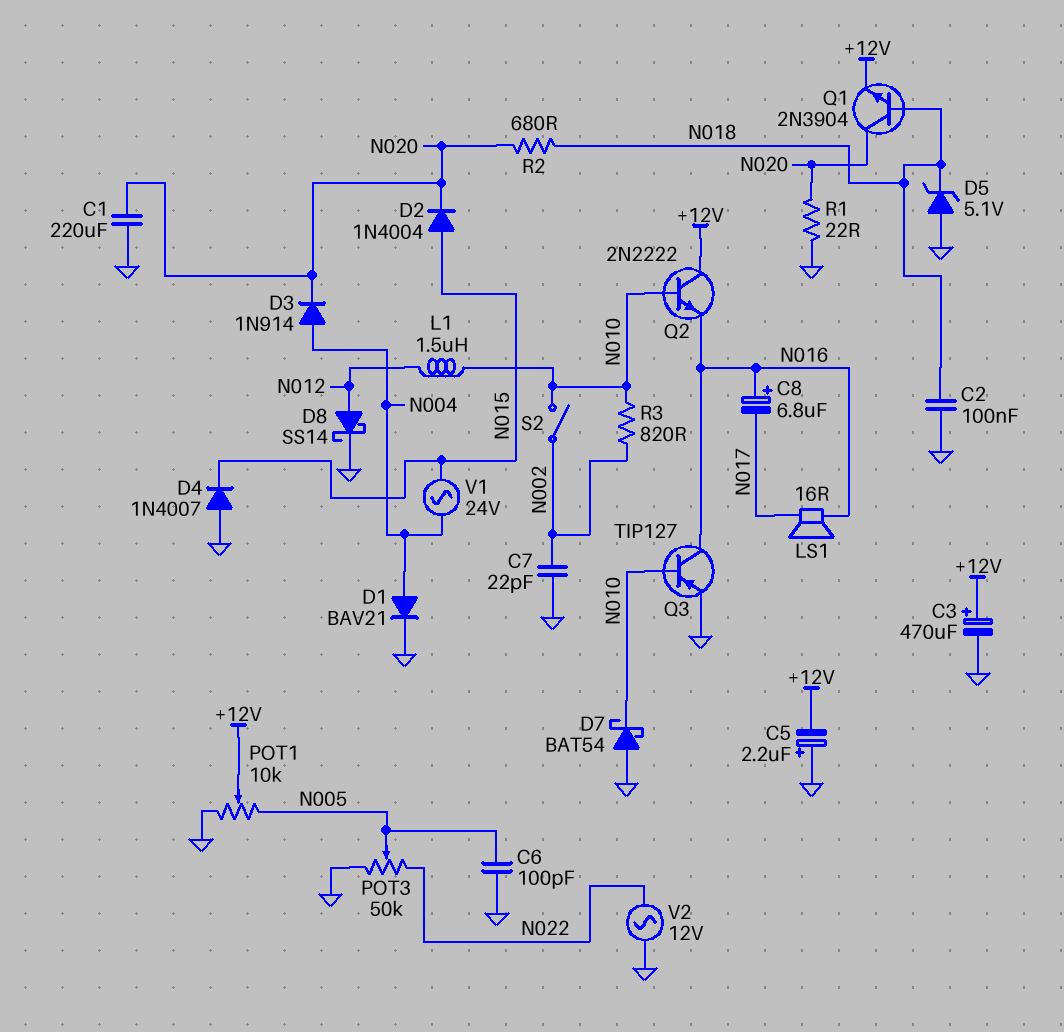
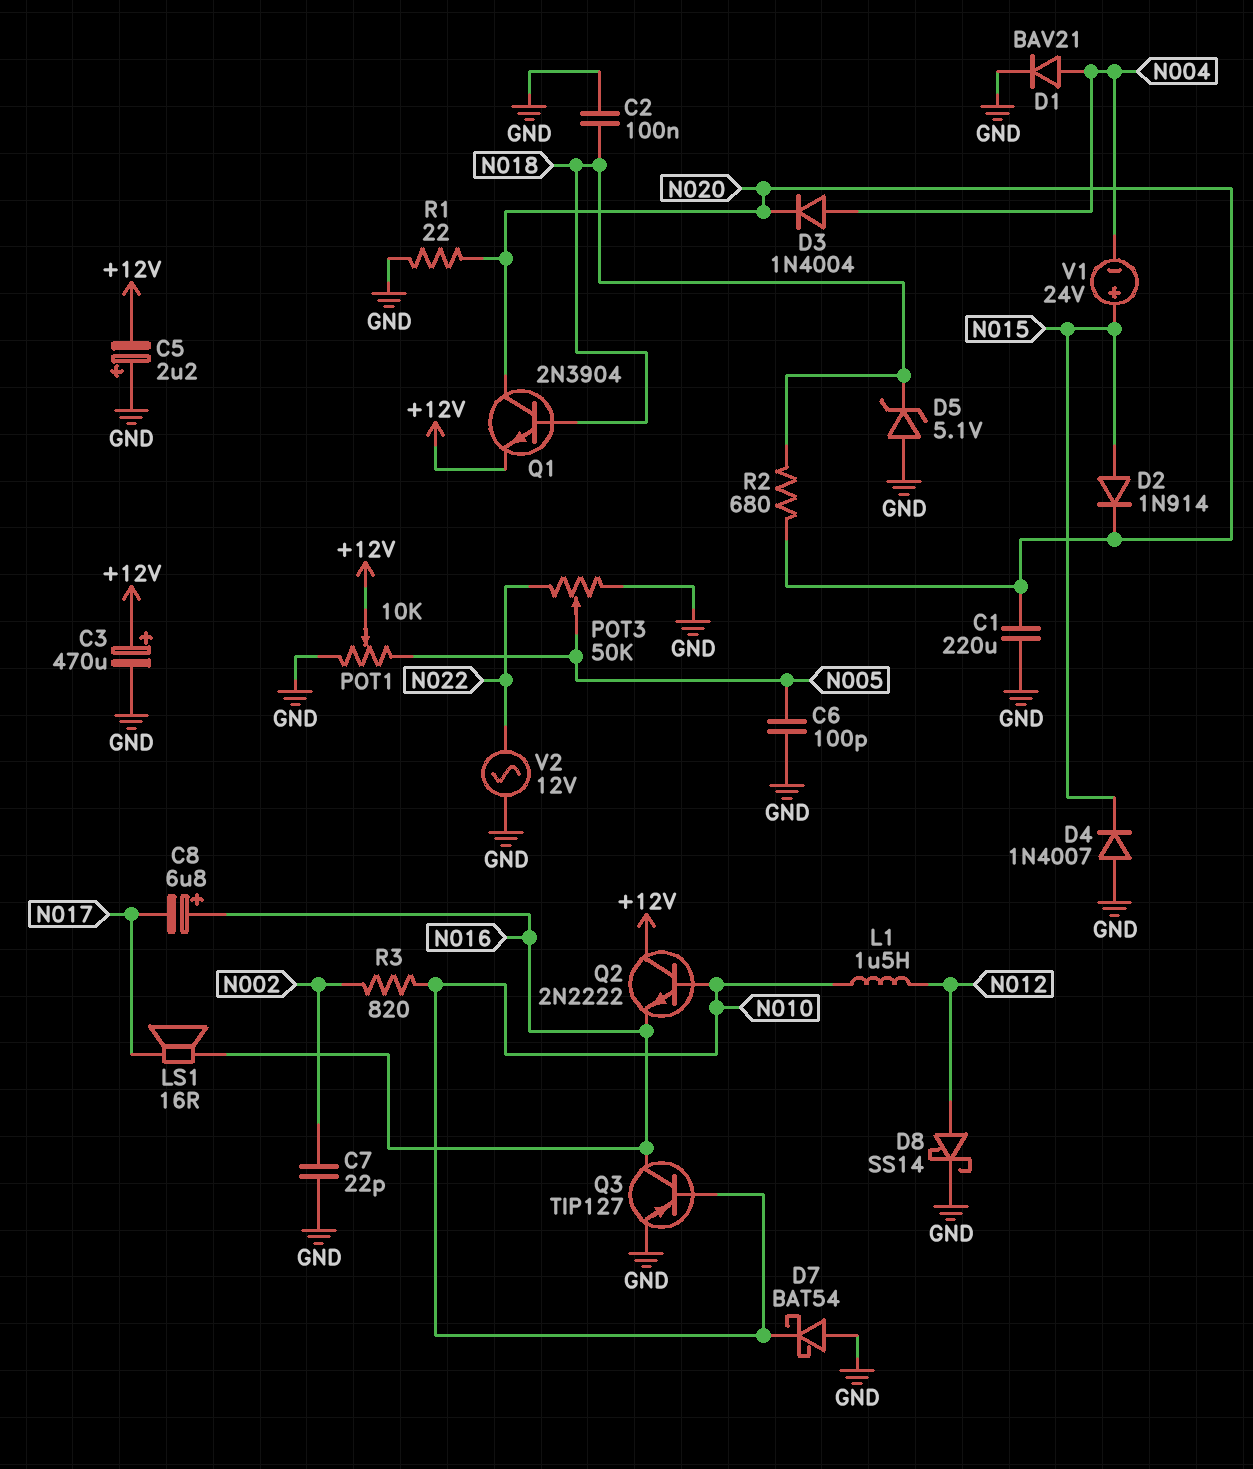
D2: diode 1N4004 (A N015, K N020) -> diode 1N914 (A N015, K N020)
D3: diode 1N914 (A N004, K N020) -> diode 1N4004 (A N004, K N020)
S2: switch (N002, N010) -> none
V1: AC 24V (N004, N015) -> 24V (plus N015, minus N004)

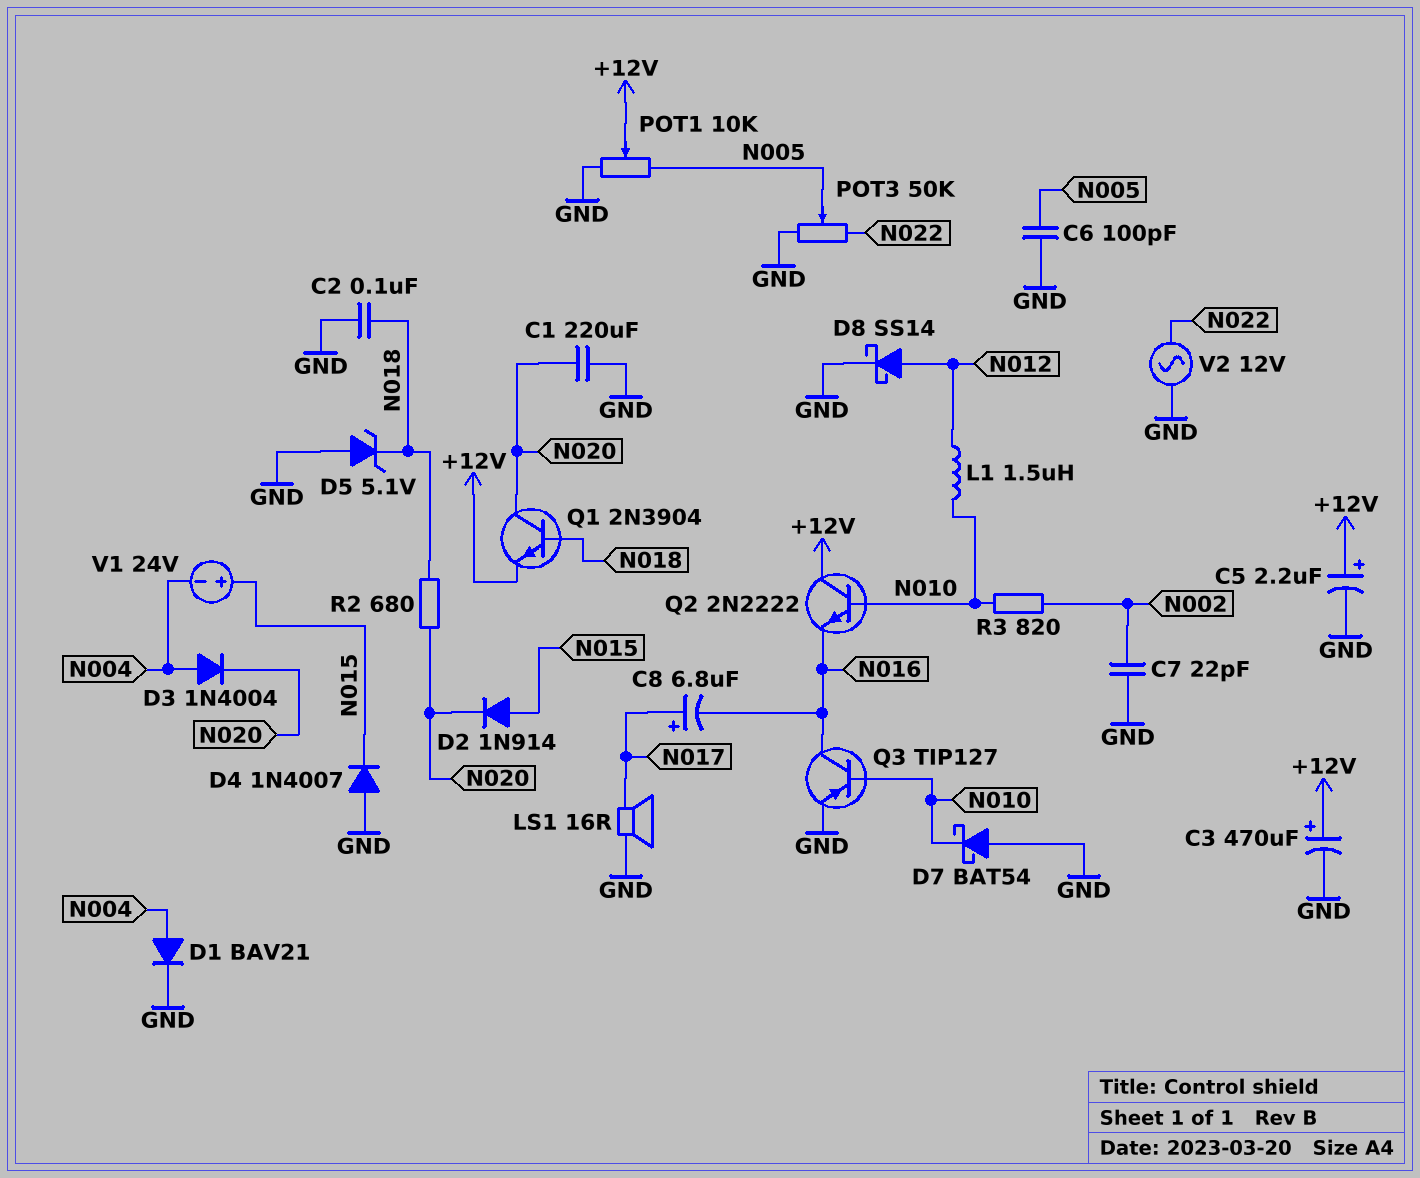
C5: 2.2uF (plus GND, minus +12V) -> 2.2uF (plus +12V, minus GND)
C8: 6.8uF (plus N016, minus N017) -> 6.8uF (plus N017, minus N016)
LS1: speaker 16R (N016, N017) -> speaker 16R (GND, N017)
R1: 22 (GND, N020) -> none

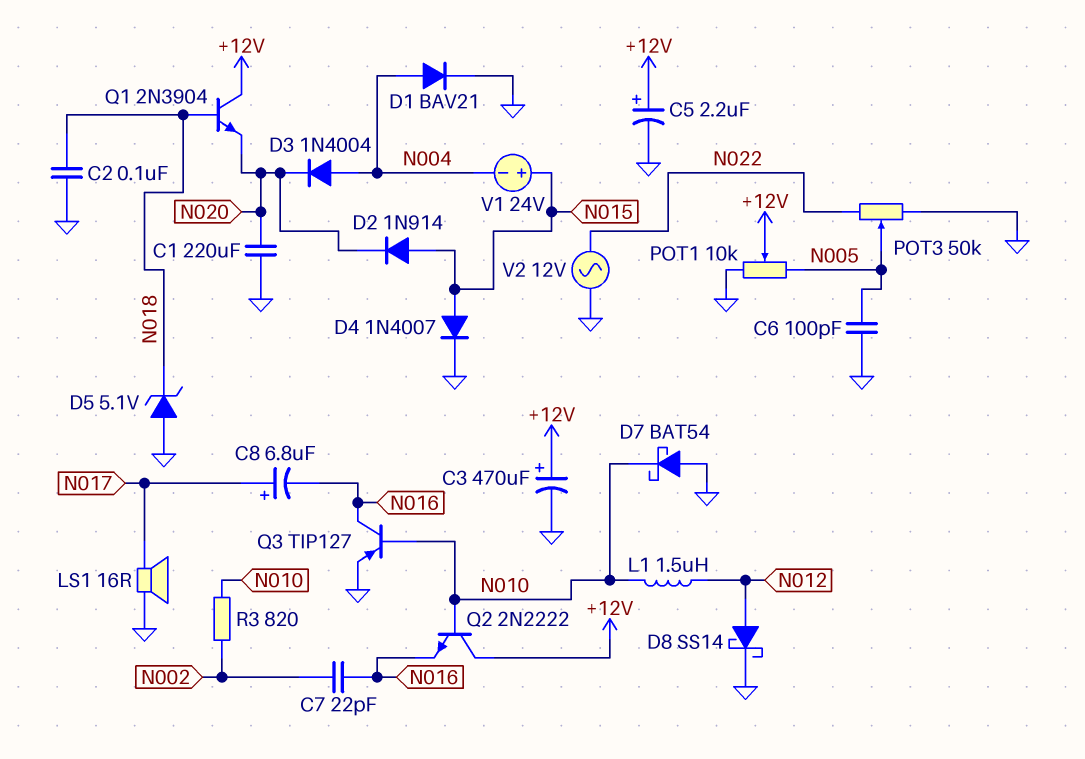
C7: 22pF (GND, N002) -> 22pF (N002, N016)
D4: diode 1N4007 (A GND, K N015) -> diode 1N4007 (A N015, K GND)
Q1: NPN 2N3904 (B N018, C N020, E +12V) -> NPN 2N3904 (B N018, C +12V, E N020)
R2: 680 (N018, N020) -> none

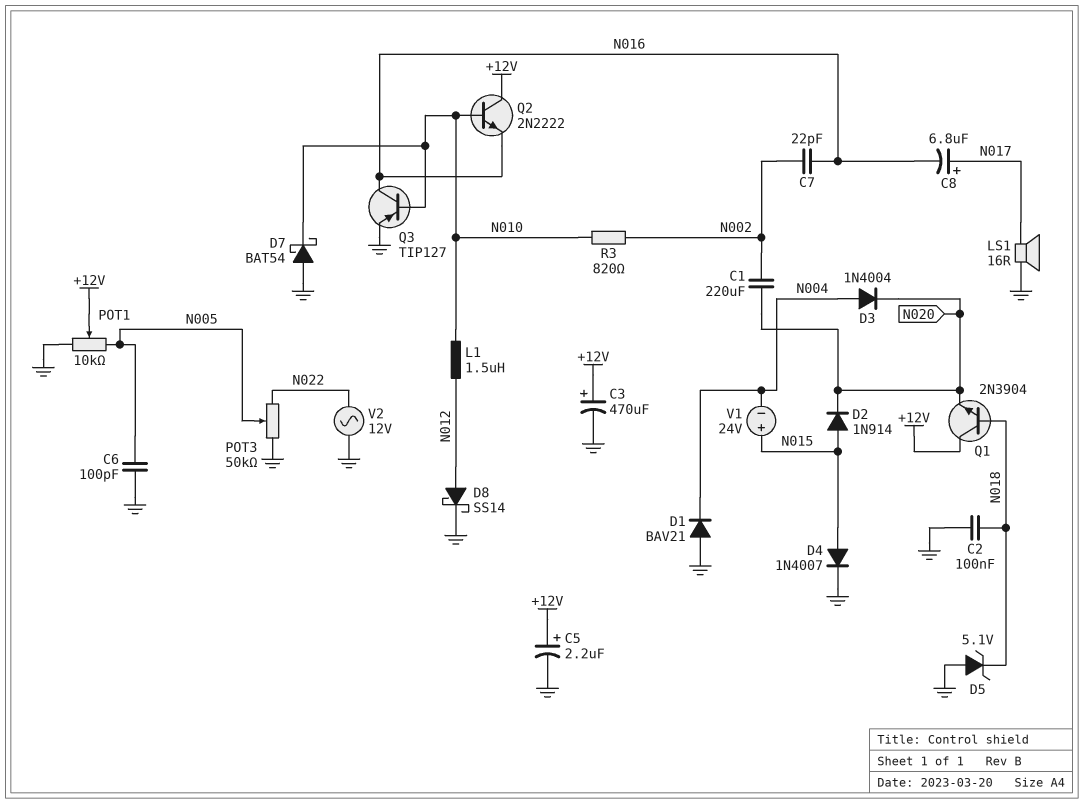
C1: 220uF (GND, N020) -> 220uF (N002, N020)
D1: diode BAV21 (A N004, K GND) -> diode BAV21 (A GND, K N004)

